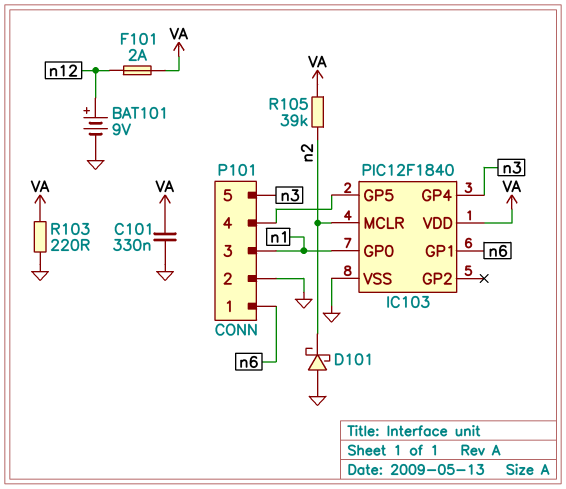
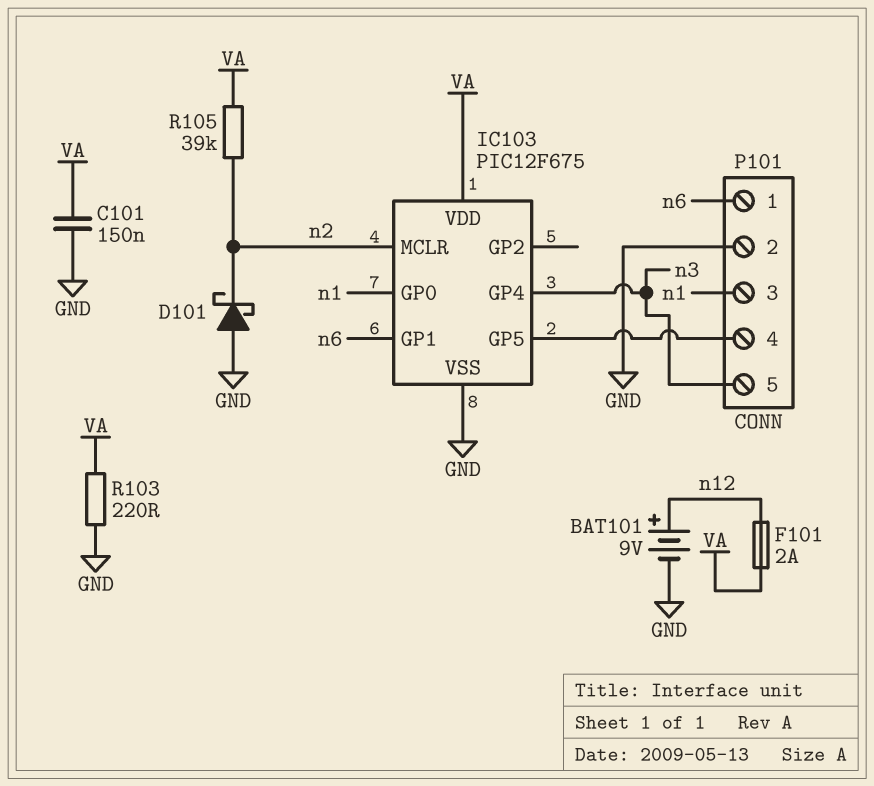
C101: 330nF (GND, VA) -> 150nF (GND, VA)
IC103: PIC12F1840 -> PIC12F675

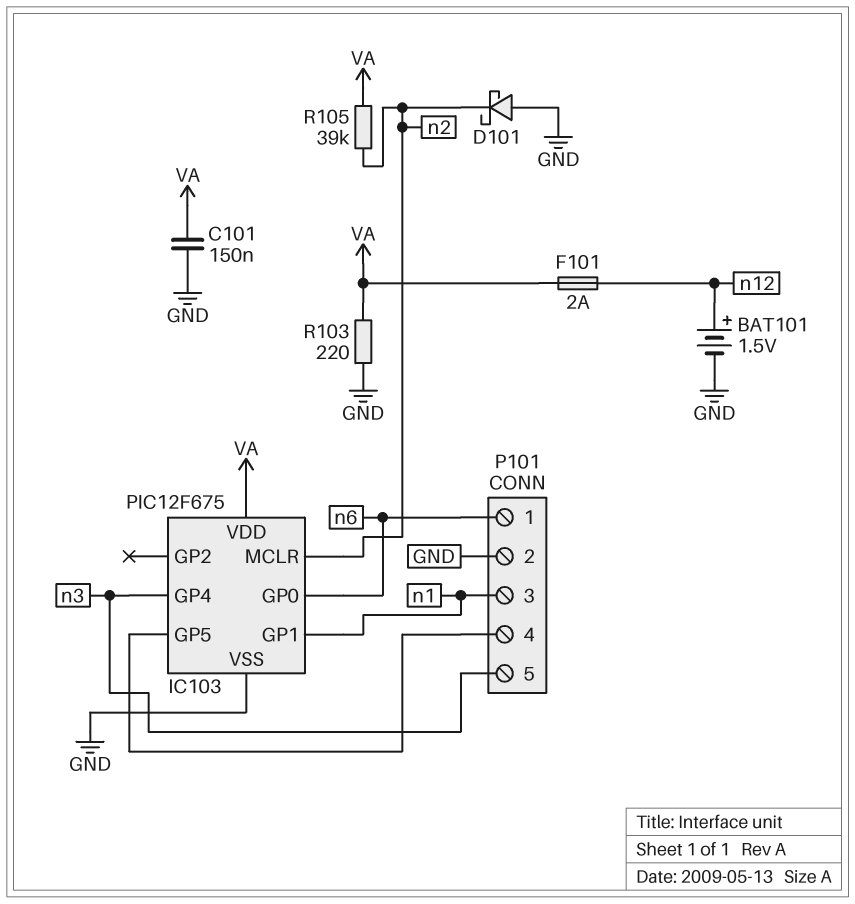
BAT101: 9V (plus n12, minus GND) -> 1.5V (plus n12, minus GND)
IC103 pin GP0: n1 -> n6
IC103 pin GP1: n6 -> n1

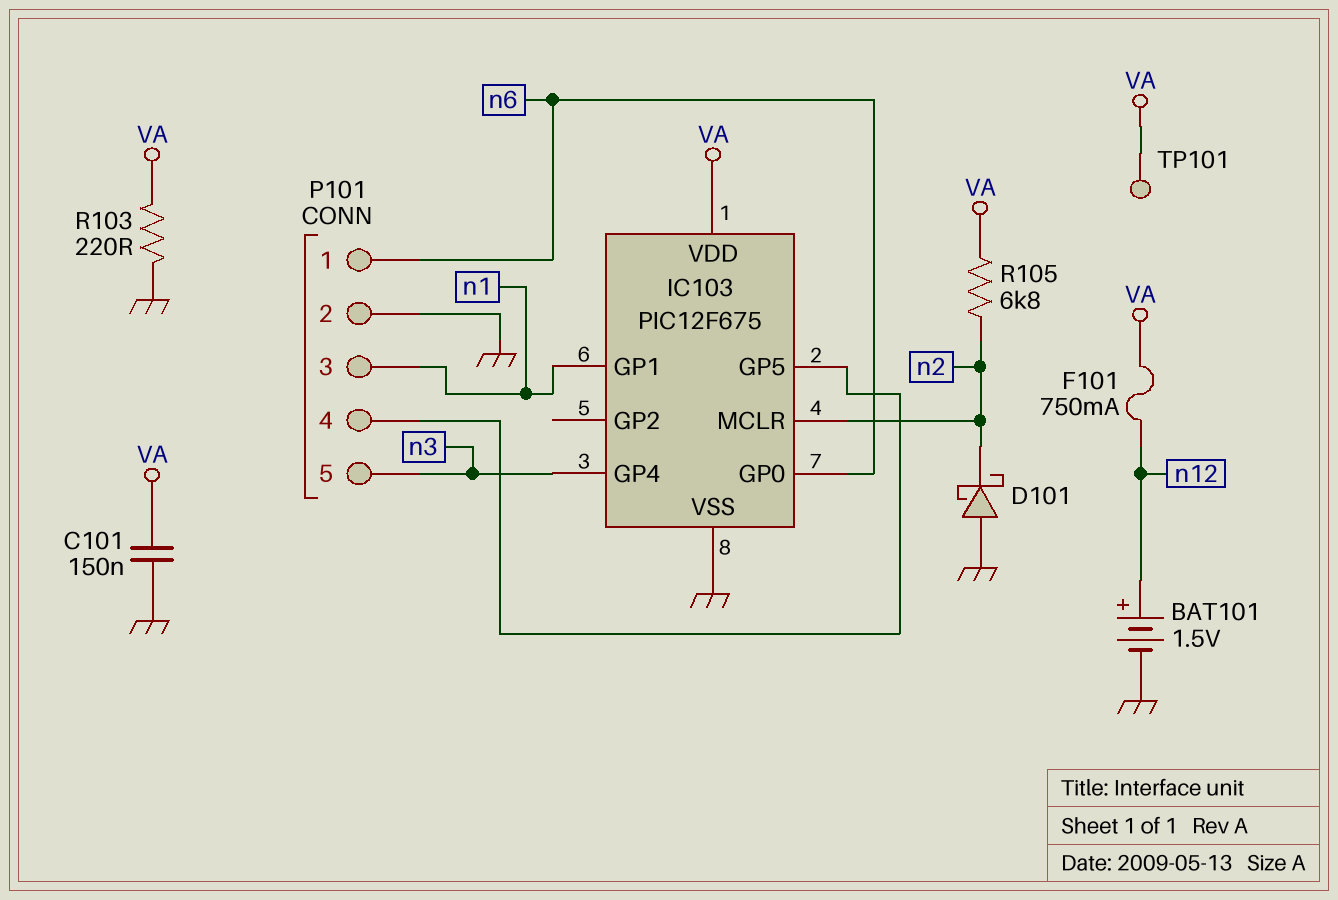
F101: 2A (VA, n12) -> 750mA (VA, n12)
R105: 39k (VA, n2) -> 6.8k (VA, n2)
TP101: none -> test point (VA)

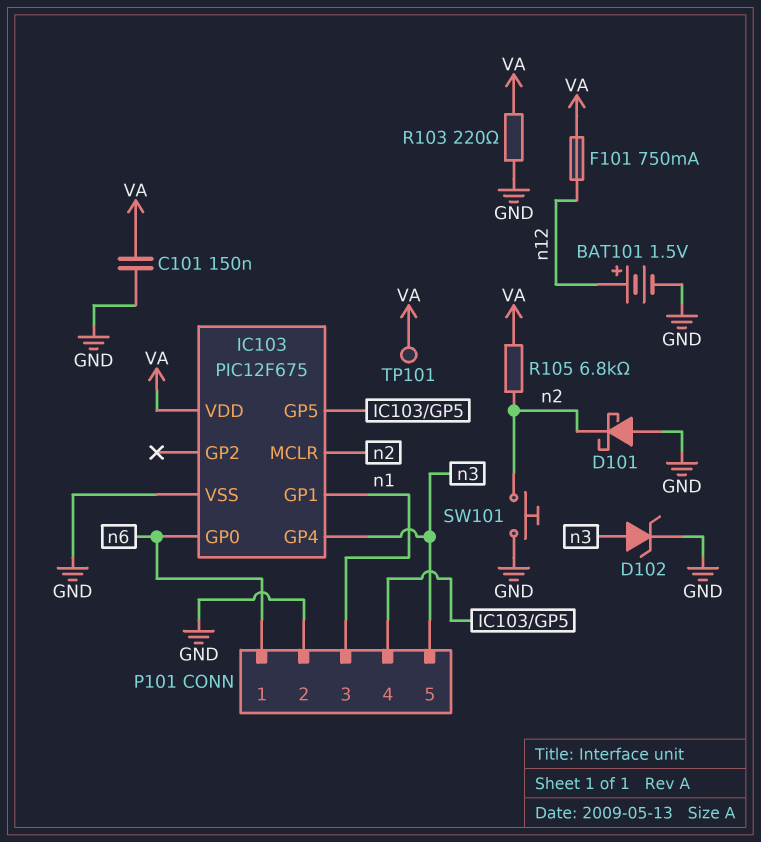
D102: none -> zener (A n3, K GND)
SW101: none -> button (GND, n2)

